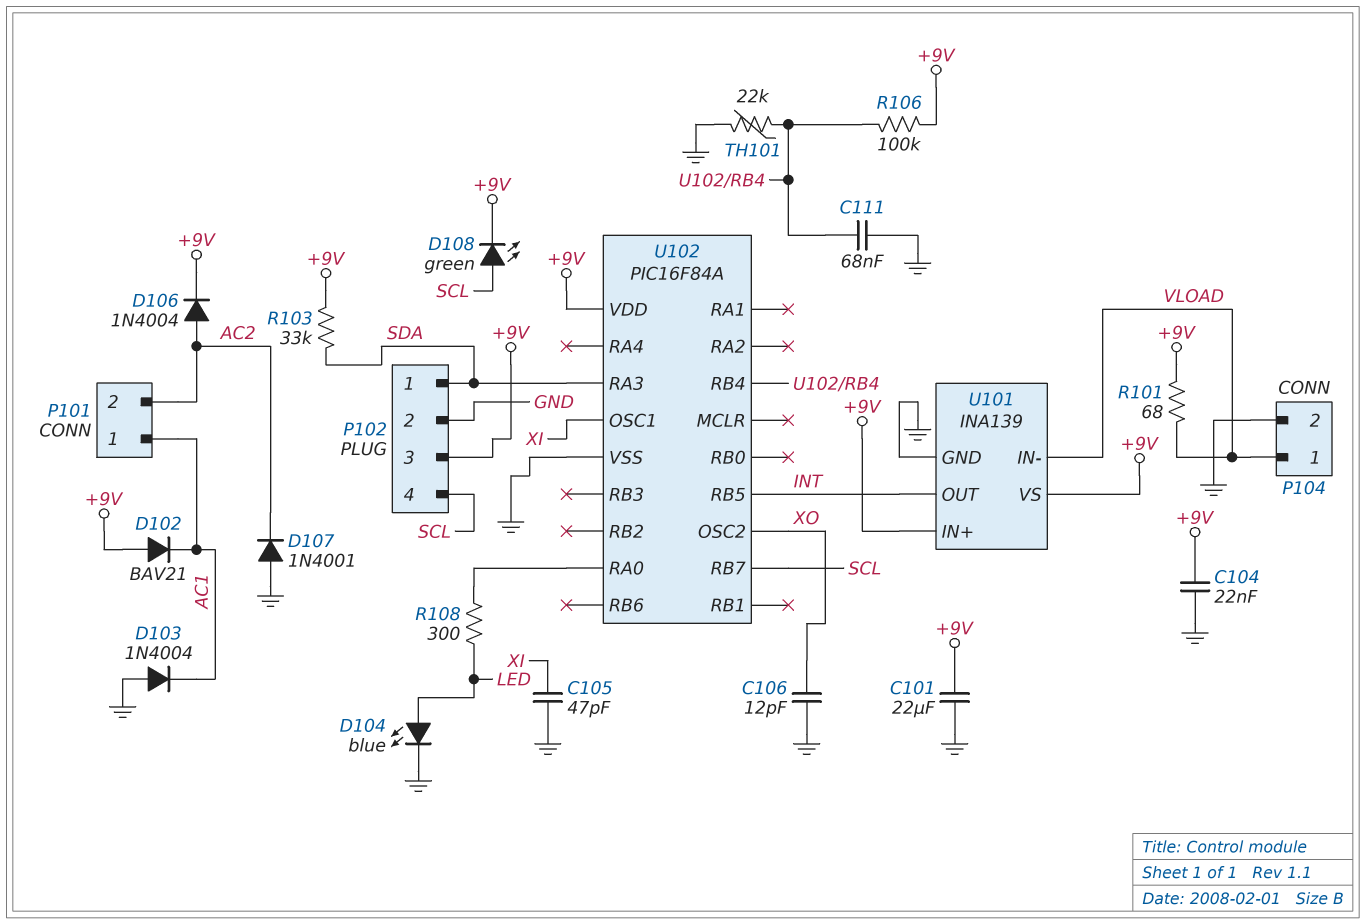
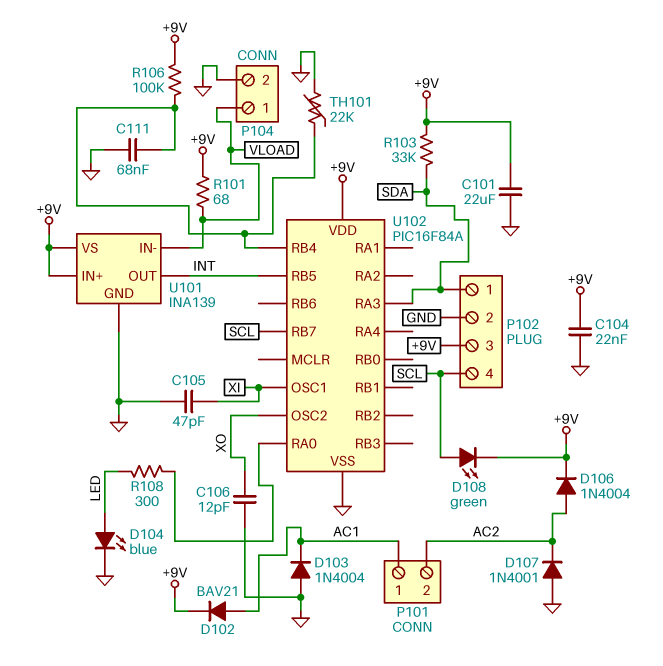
D102: diode BAV21 (A +9V, K AC1) -> diode BAV21 (A AC1, K +9V)

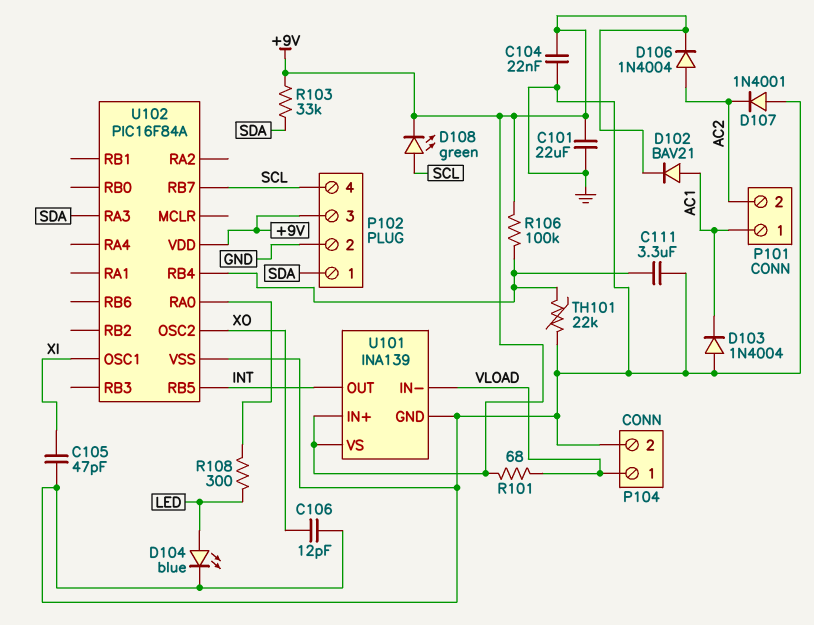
C111: 68nF (GND, U102/RB4) -> 3.3uF (GND, U102/RB4)

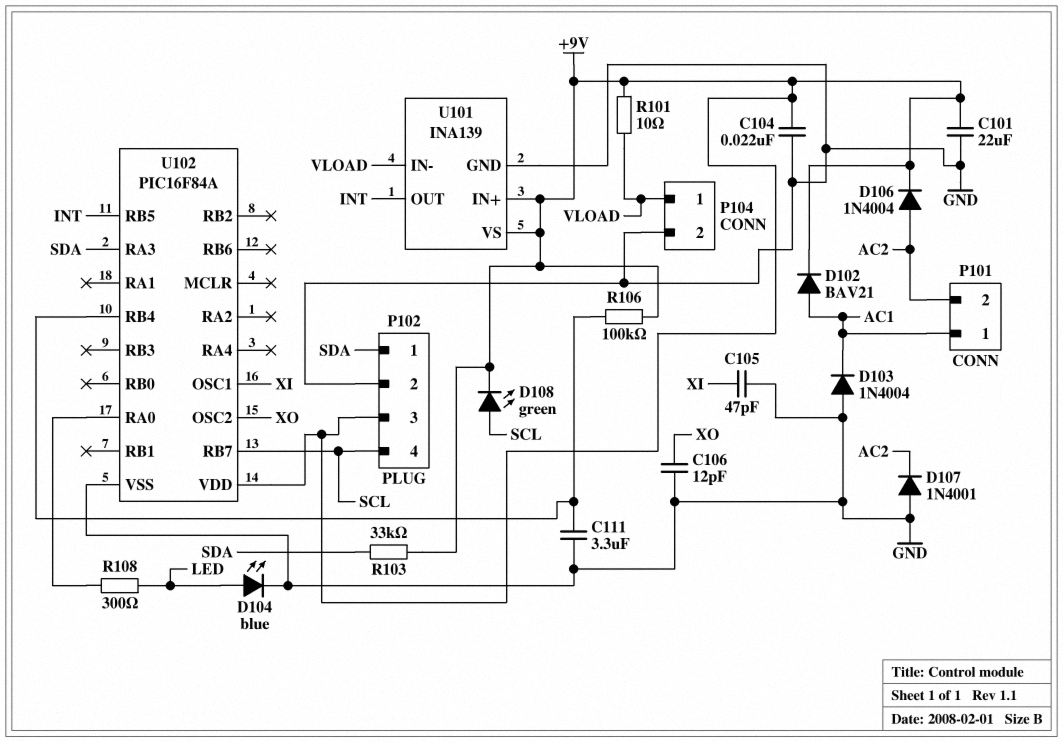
R101: 68 (+9V, VLOAD) -> 10 (+9V, VLOAD)
TH101: 22k (GND, U102/RB4) -> none

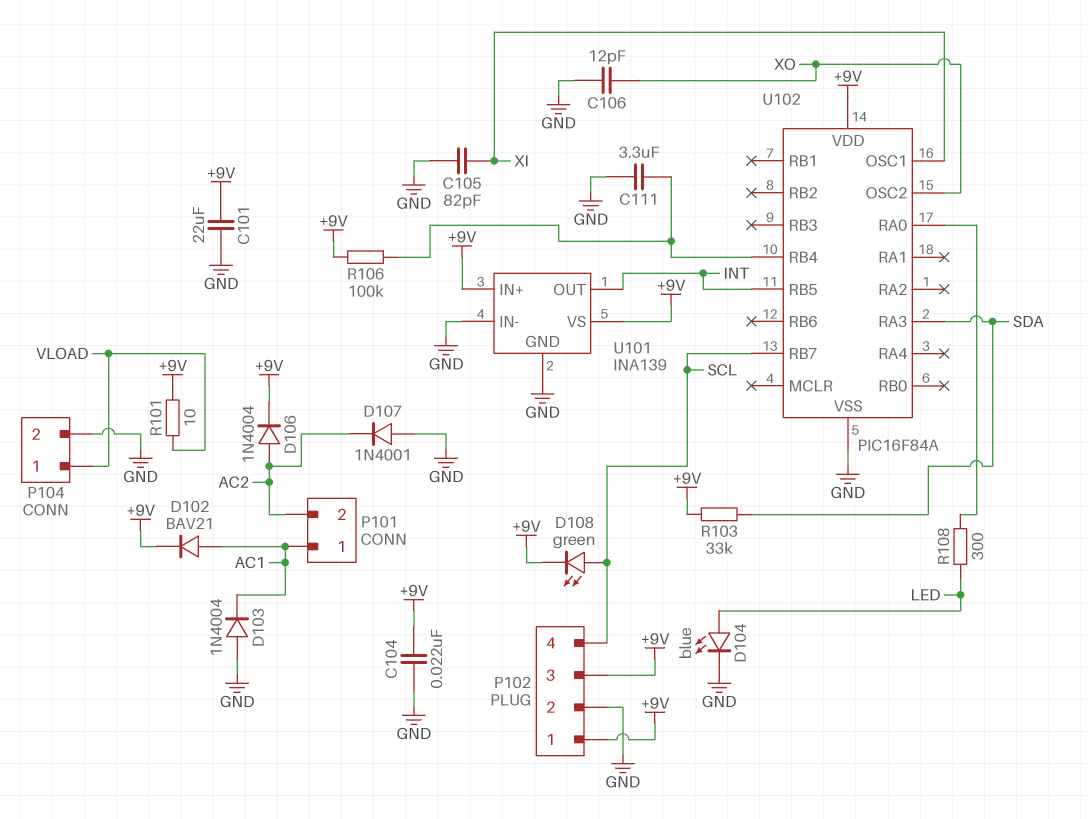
C105: 47pF (GND, XI) -> 82pF (GND, XI)
P102 pin 1: SDA -> +9V
U101 pin IN-: VLOAD -> GND

